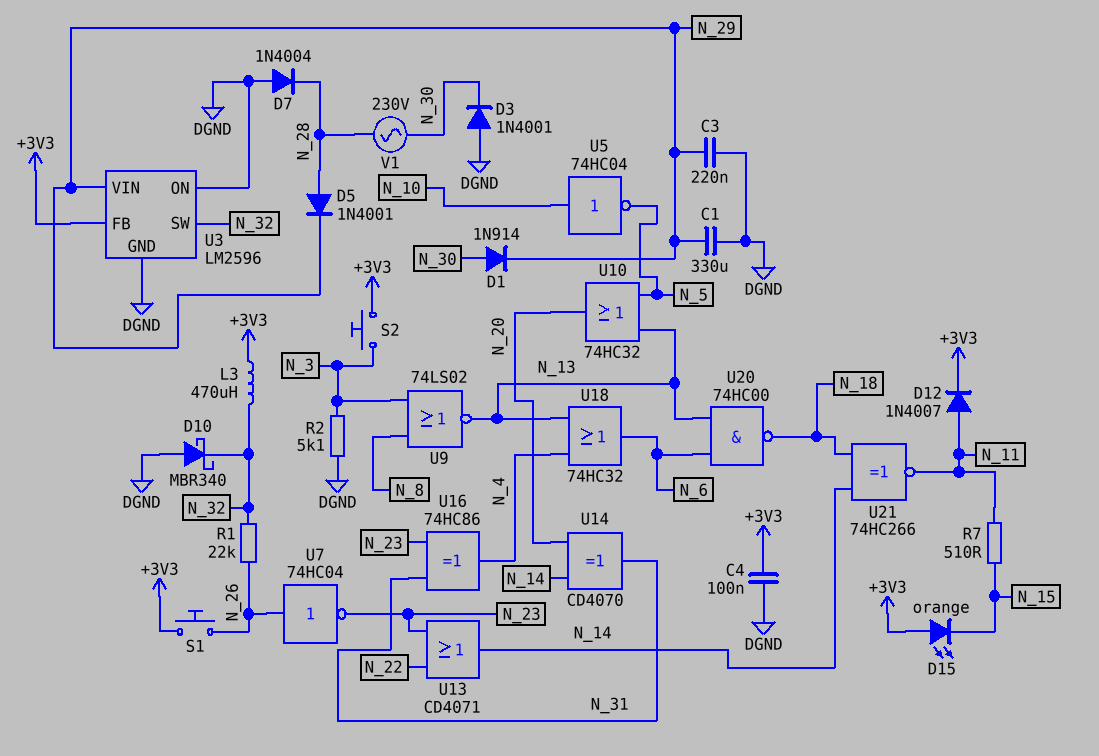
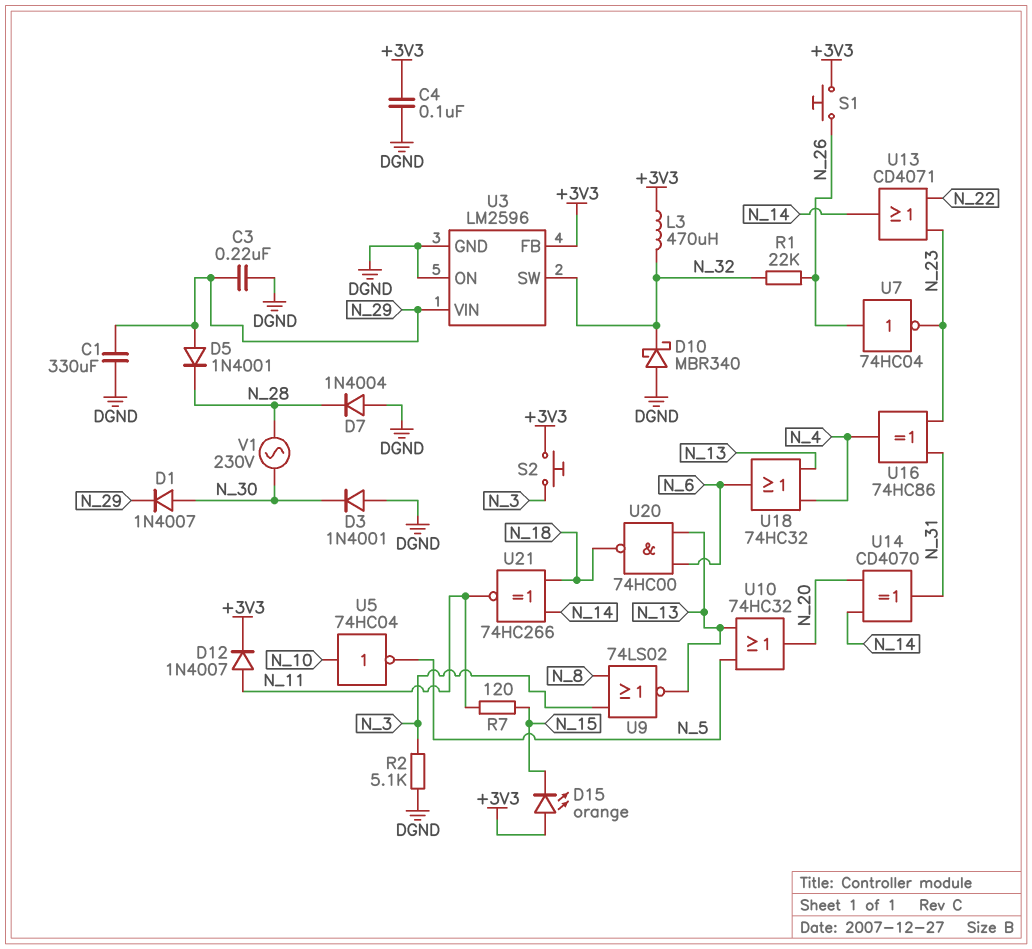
D1: diode 1N914 (A N_30, K N_29) -> diode 1N4007 (A N_30, K N_29)
D5: diode 1N4001 (A N_28, K N_29) -> diode 1N4001 (A N_29, K N_28)
R7: 510 (N_11, N_15) -> 120 (N_11, N_15)

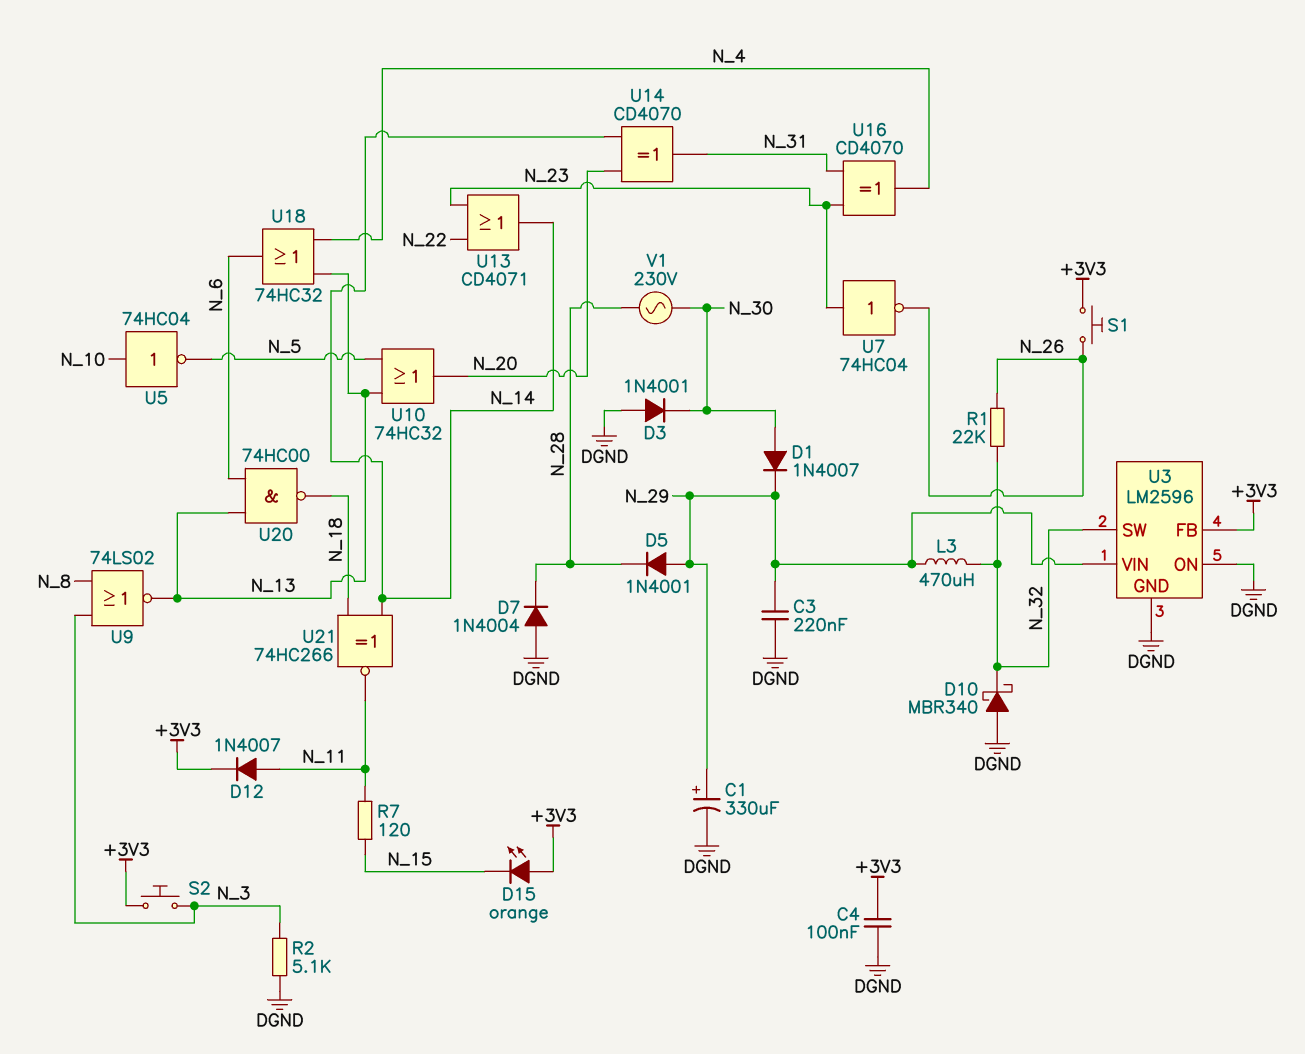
C1: 330uF (DGND, N_29) -> 330uF (plus N_29, minus DGND)
L3: 470uH (+3V3, N_32) -> 470uH (N_29, N_32)
U7: NOT 74HC04 (in N_26, out N_23) -> NOT 74HC04 (in N_23, out N_26)
U16: XOR 74HC86 (in N_23, in N_31, out N_4) -> XOR CD4070 (in N_23, in N_31, out N_4)

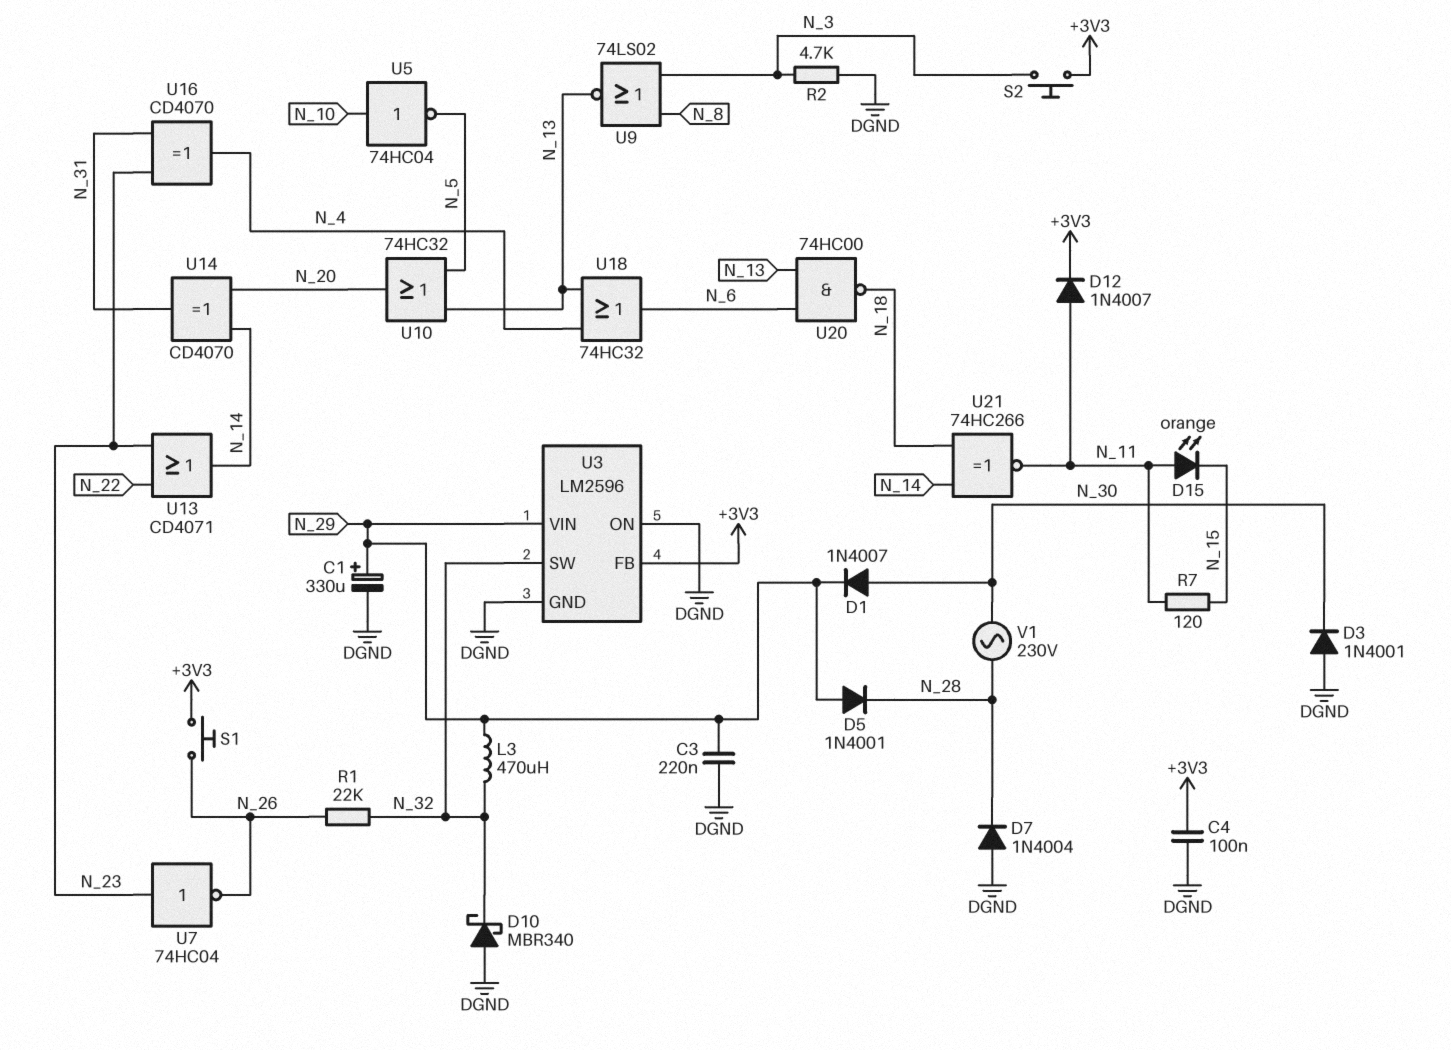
D15: LED orange (A +3V3, K N_15) -> LED orange (A N_11, K N_15)
R2: 5.1k (DGND, N_3) -> 4.7k (DGND, N_3)

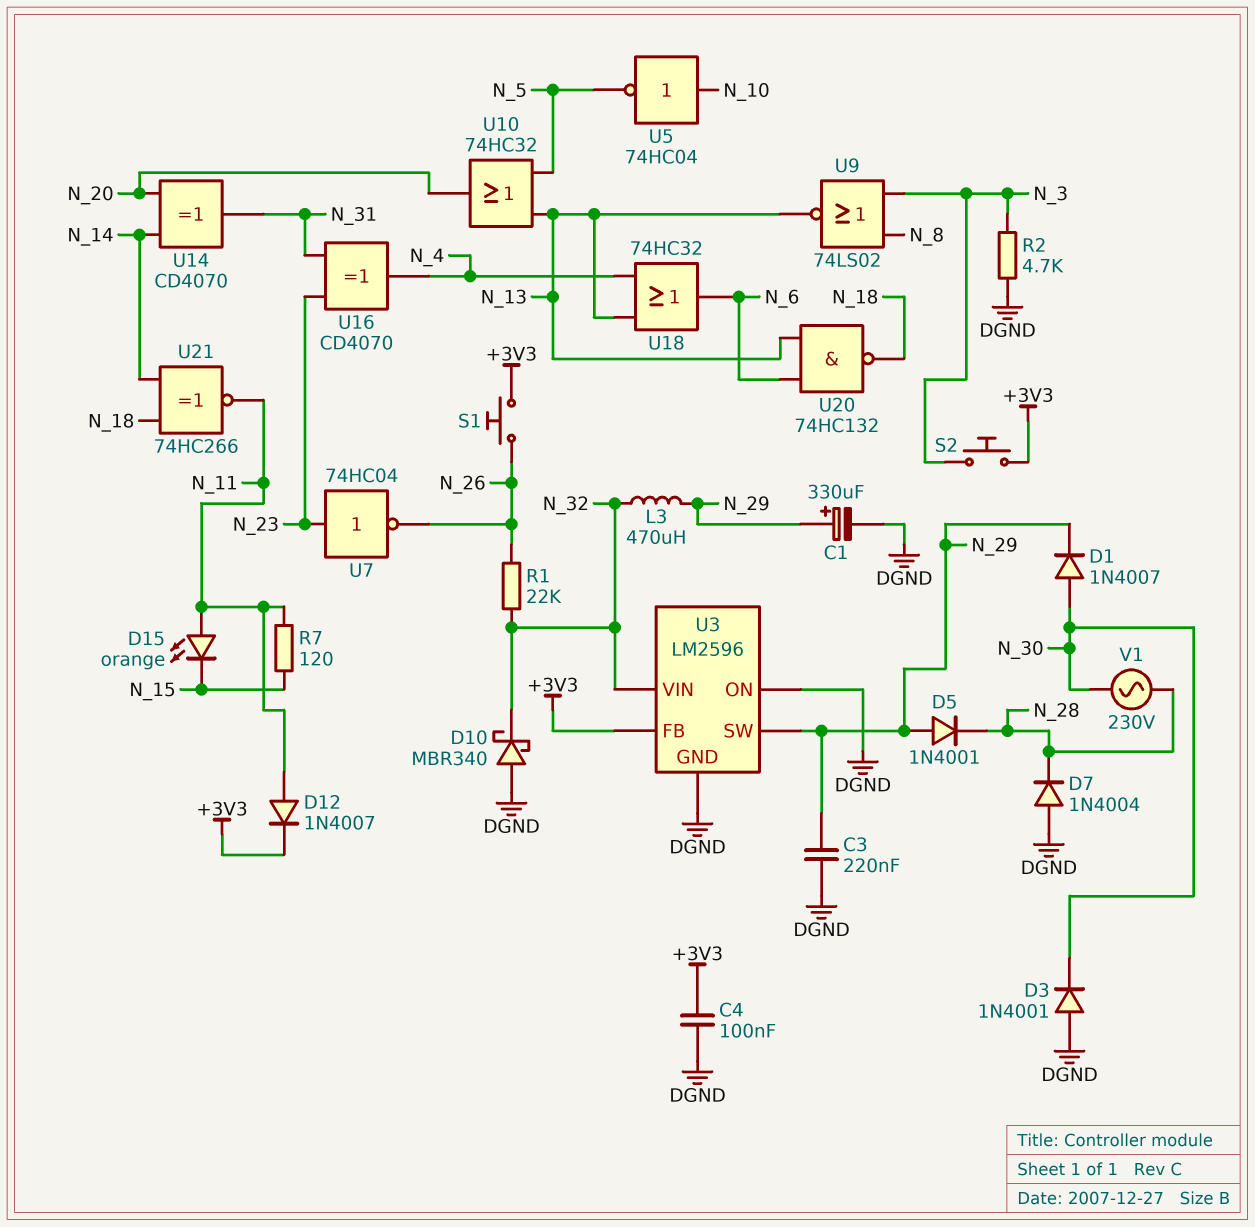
U3 pin SW: N_32 -> N_29
U3 pin VIN: N_29 -> N_32
U13: OR CD4071 (in N_22, in N_23, out N_14) -> none
U20: NAND 74HC00 (in N_6, in N_13, out N_18) -> NAND 74HC132 (in N_6, in N_13, out N_18)

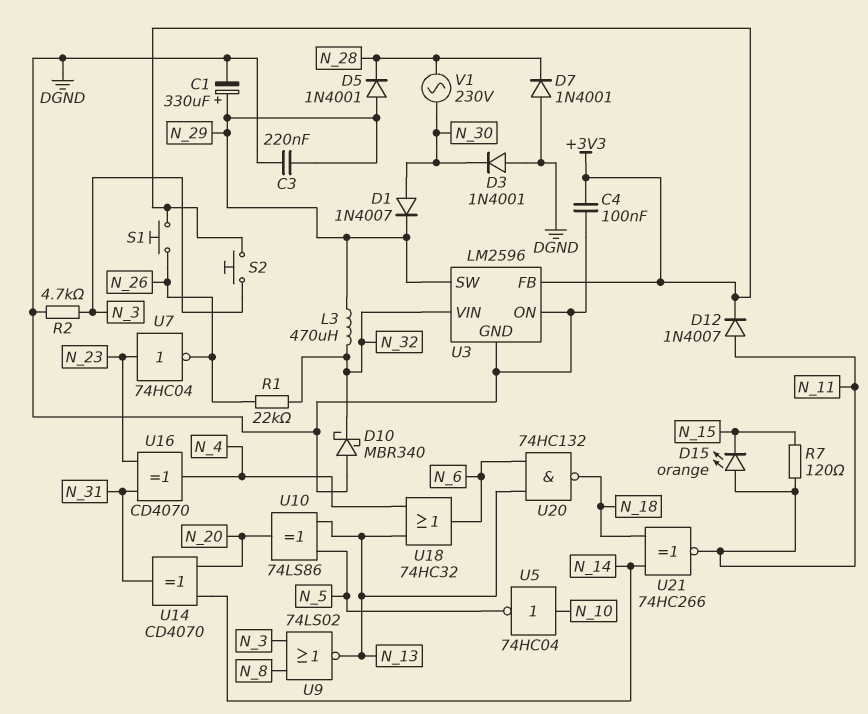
D7: diode 1N4004 (A DGND, K N_28) -> diode 1N4001 (A DGND, K N_28)
U10: OR 74HC32 (in N_5, in N_13, out N_20) -> XOR 74LS86 (in N_5, in N_13, out N_20)

